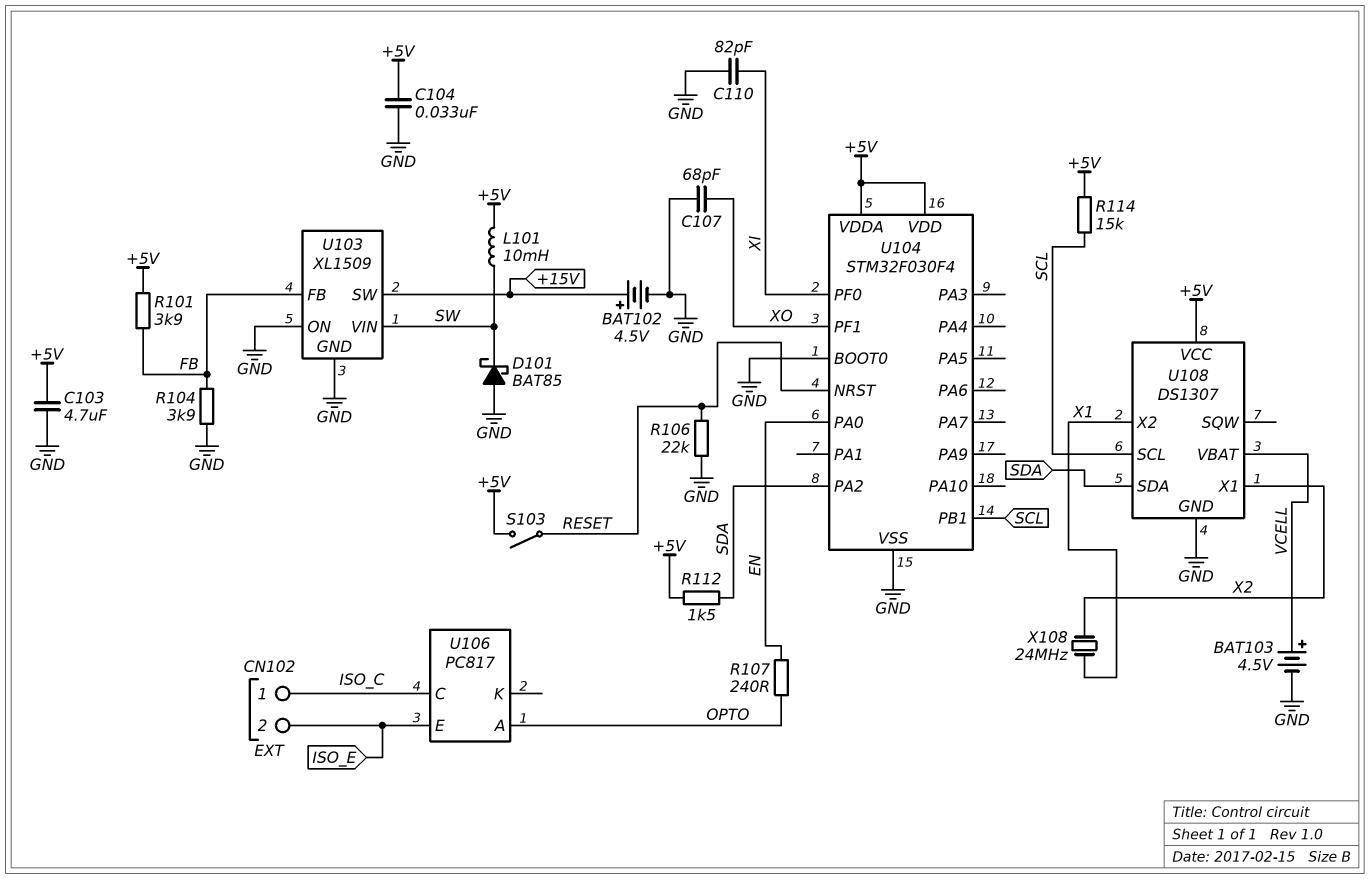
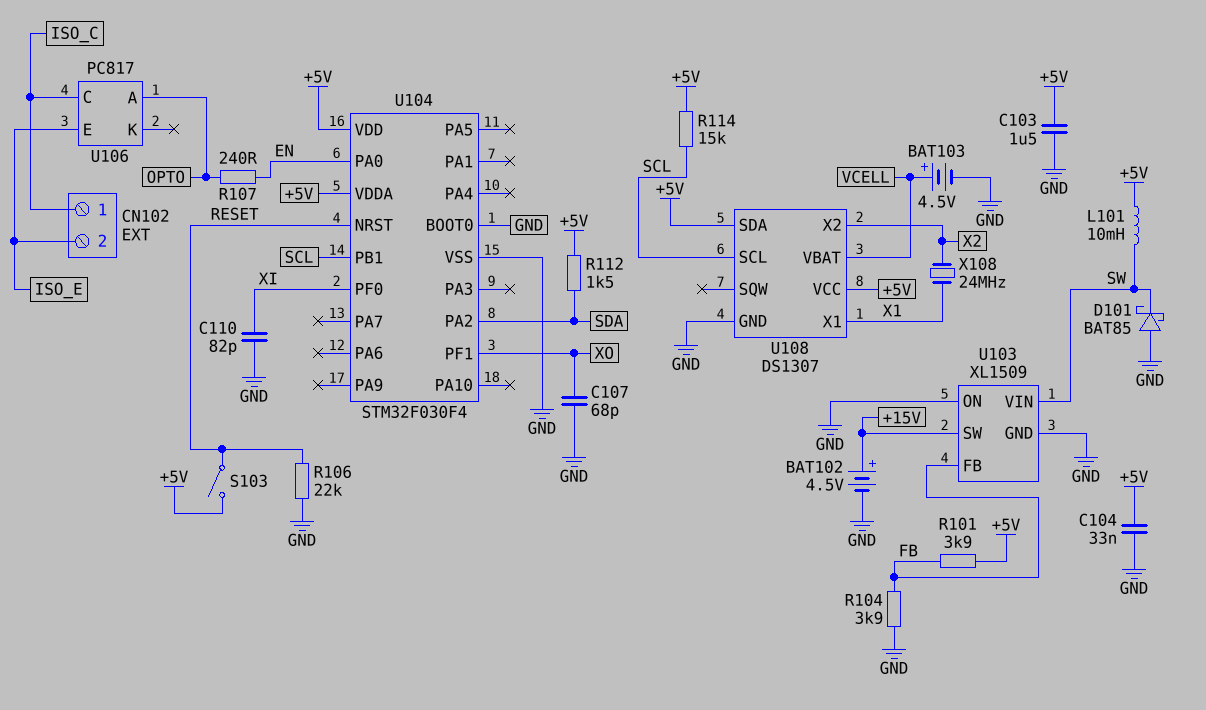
C103: 4.7uF (+5V, GND) -> 1.5uF (+5V, GND)
U108 pin SDA: SDA -> +5V
U108 pin X1: X2 -> X1
U108 pin X2: X1 -> X2

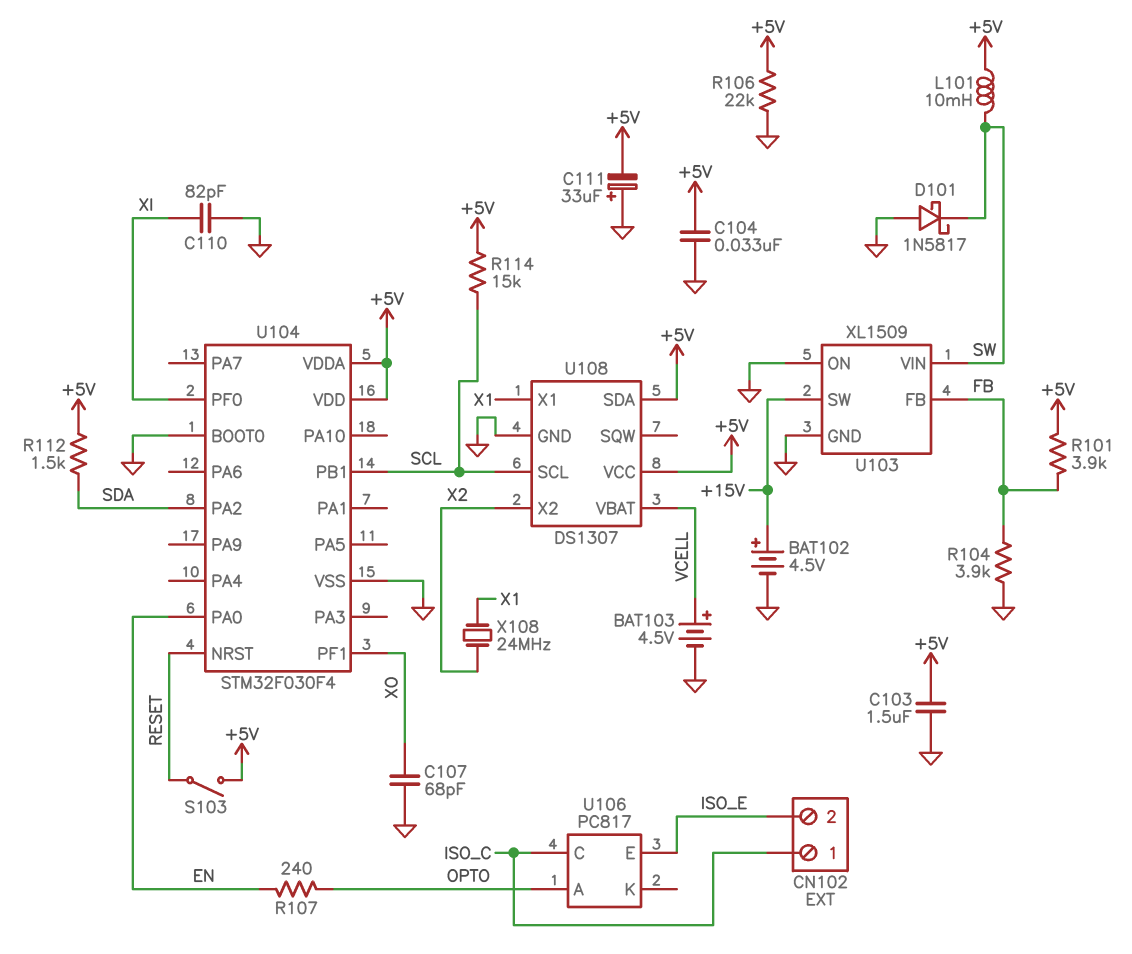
C111: none -> 33uF (plus GND, minus +5V)
D101: schottky BAT85 (A GND, K SW) -> schottky 1N5817 (A GND, K SW)
R106: 22k (GND, RESET) -> 22k (+5V, GND)

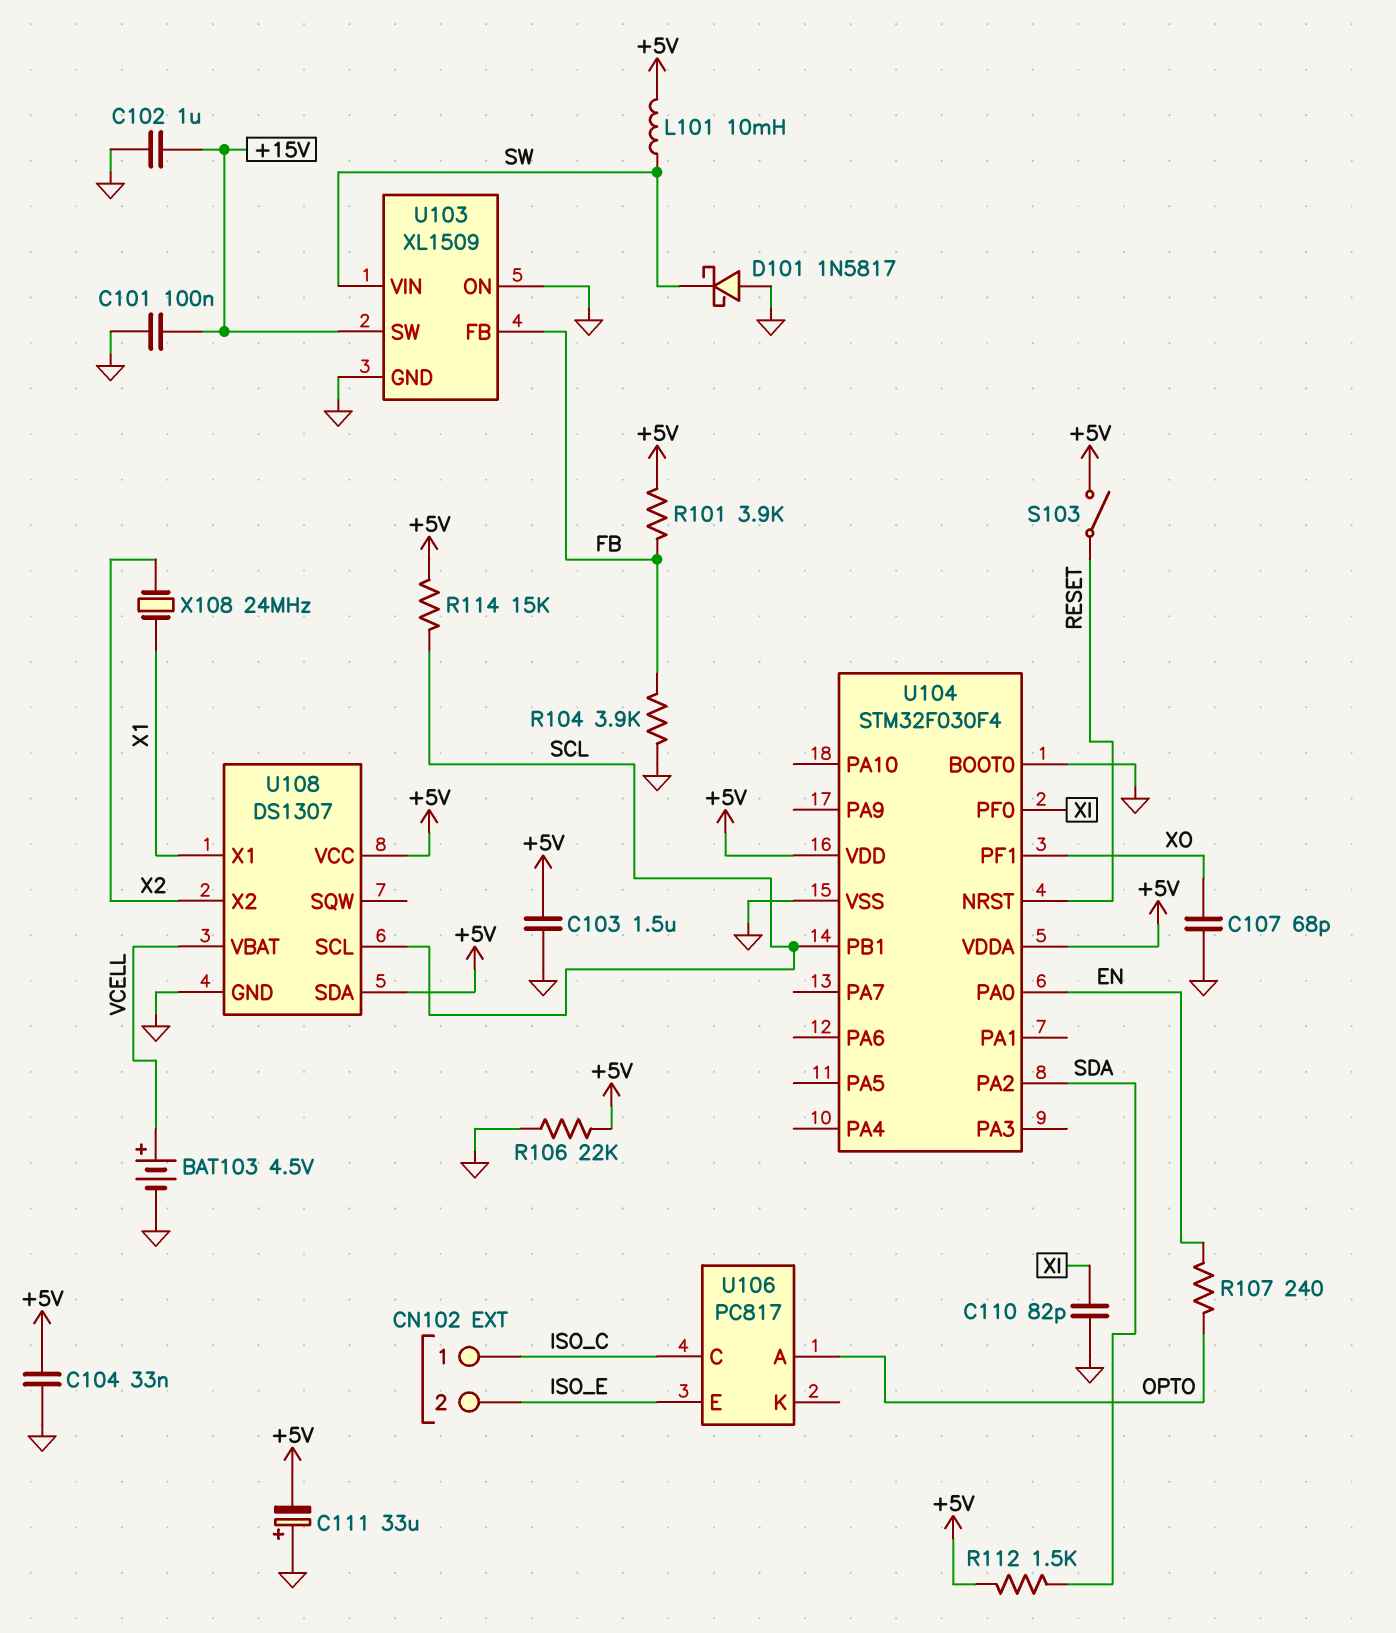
BAT102: 4.5V (plus +15V, minus GND) -> none
C101: none -> 100nF (+15V, GND)
C102: none -> 1uF (+15V, GND)

